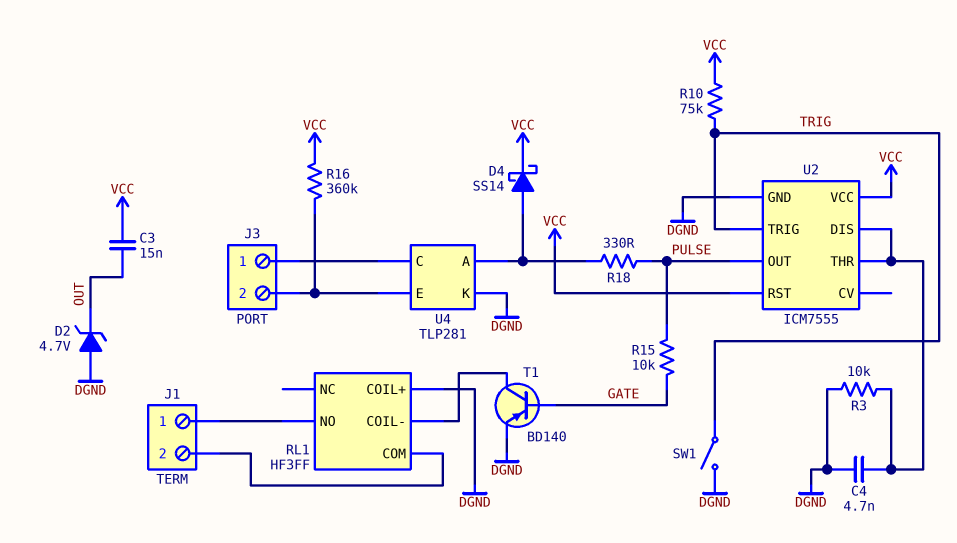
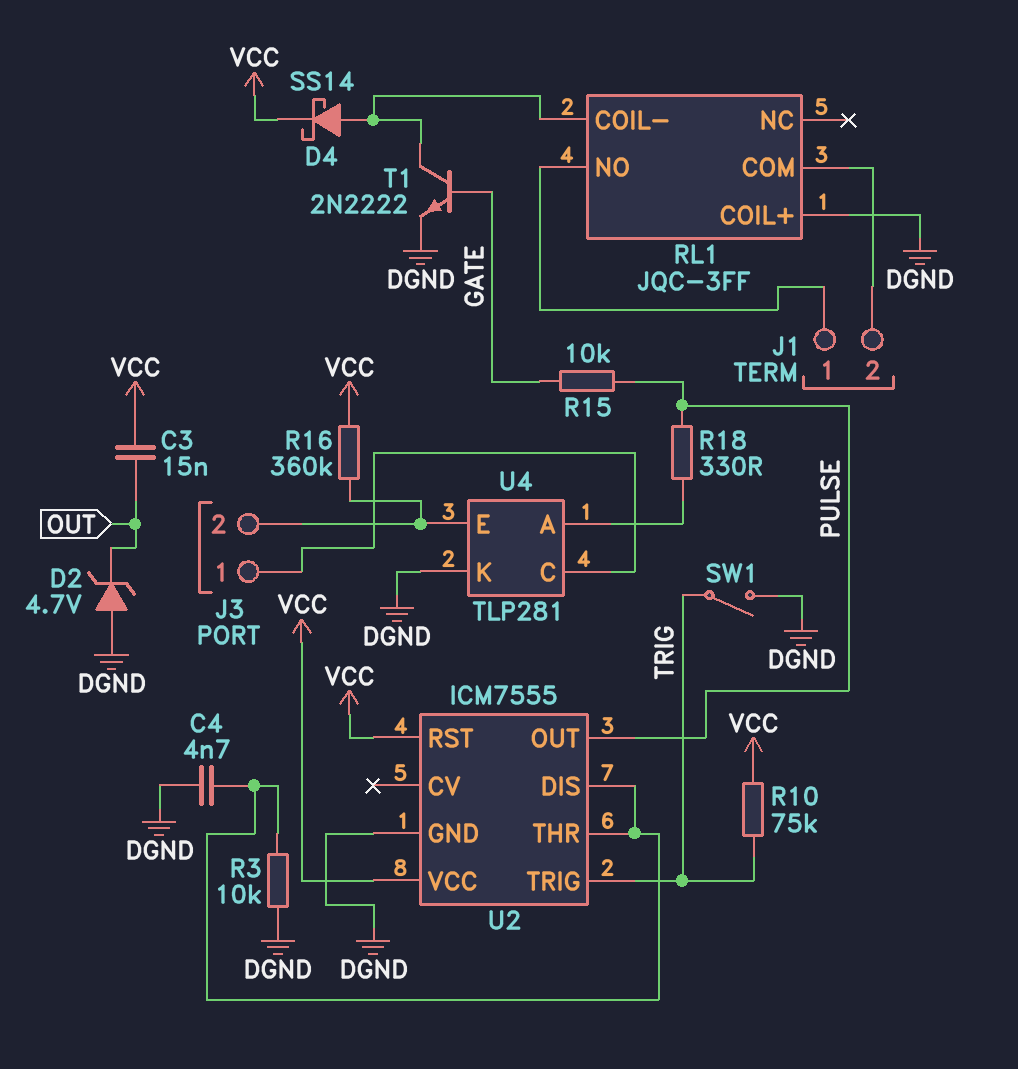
D4: schottky SS14 (A U4/A, K VCC) -> schottky SS14 (A RL1/COIL-, K VCC)
RL1: HF3FF -> JQC-3FF
T1: PNP BD140 (B GATE, C RL1/COIL-, E DGND) -> NPN 2N2222 (B GATE, C RL1/COIL-, E DGND)

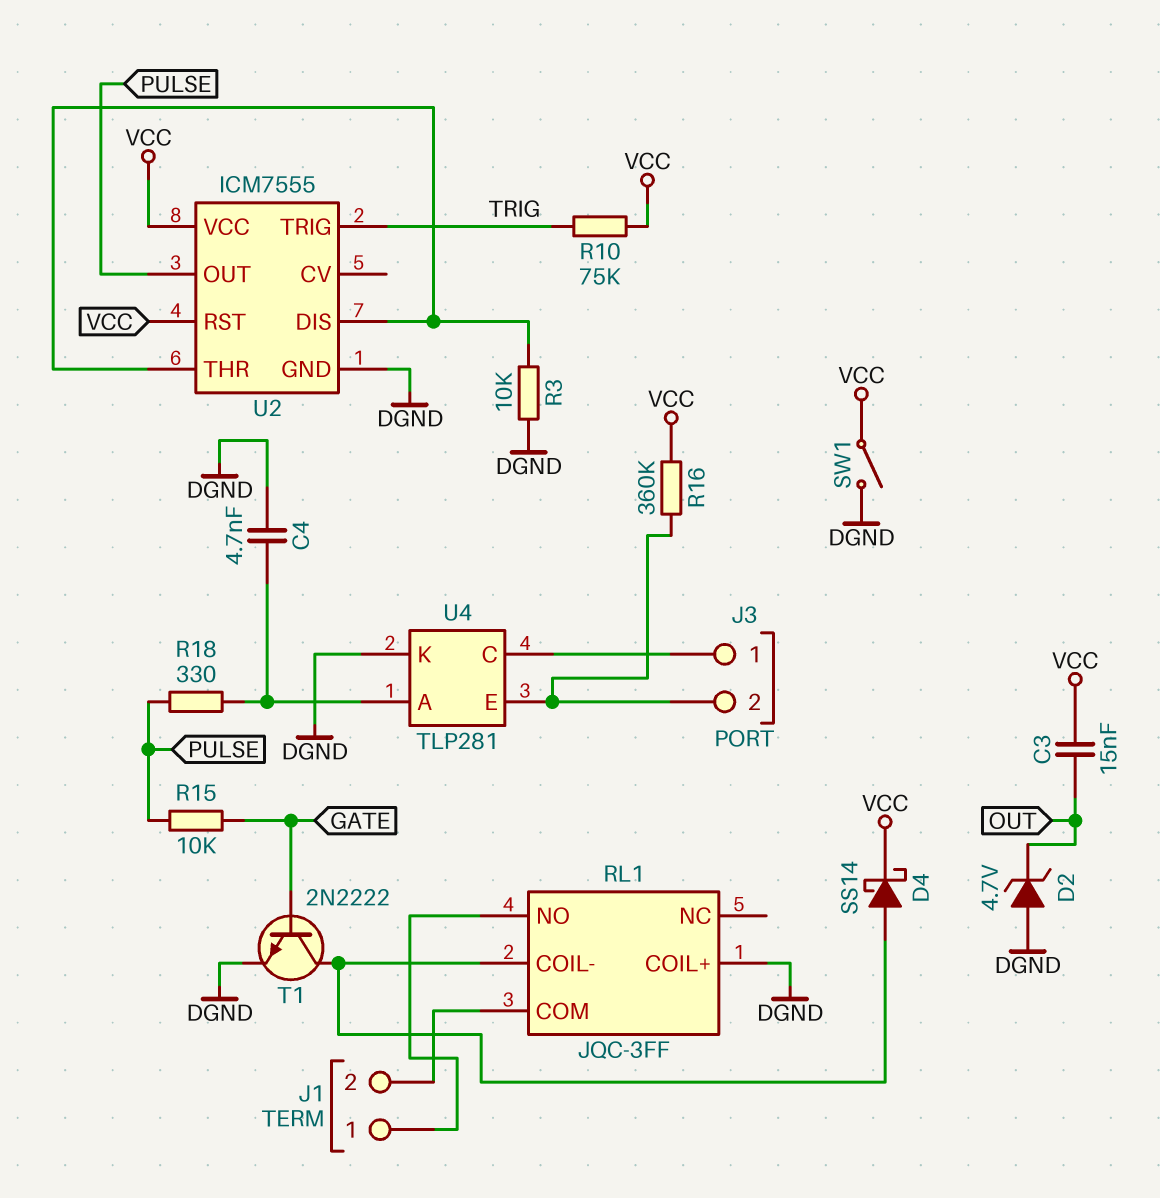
C4: 4.7nF (DGND, U2/DIS) -> 4.7nF (DGND, U4/A)
SW1: switch (DGND, TRIG) -> switch (DGND, VCC)

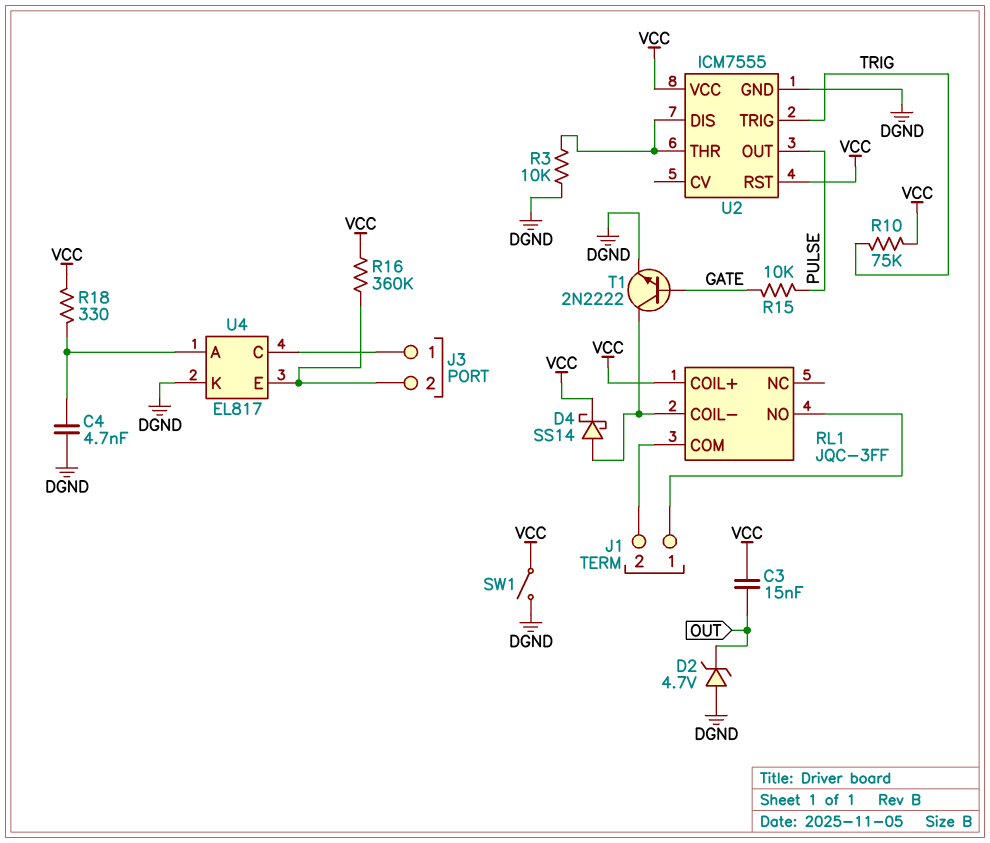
R18: 330 (PULSE, U4/A) -> 330 (U4/A, VCC)
RL1 pin COIL+: DGND -> VCC
U4: TLP281 -> EL817

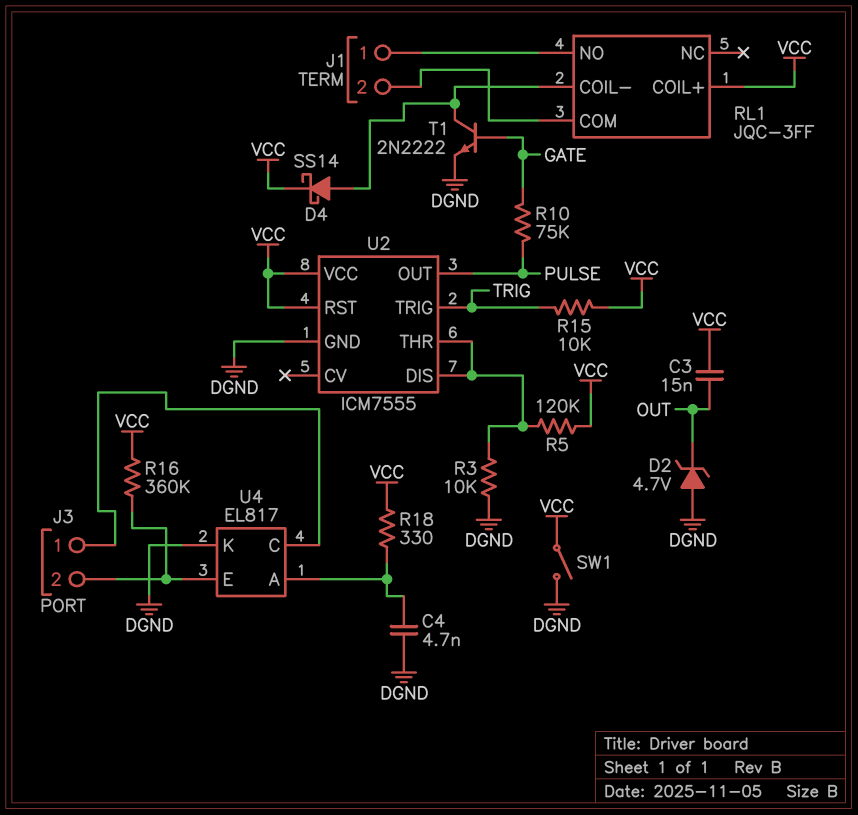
R5: none -> 120k (U2/DIS, VCC)
R10: 75k (TRIG, VCC) -> 75k (GATE, PULSE)
R15: 10k (GATE, PULSE) -> 10k (TRIG, VCC)

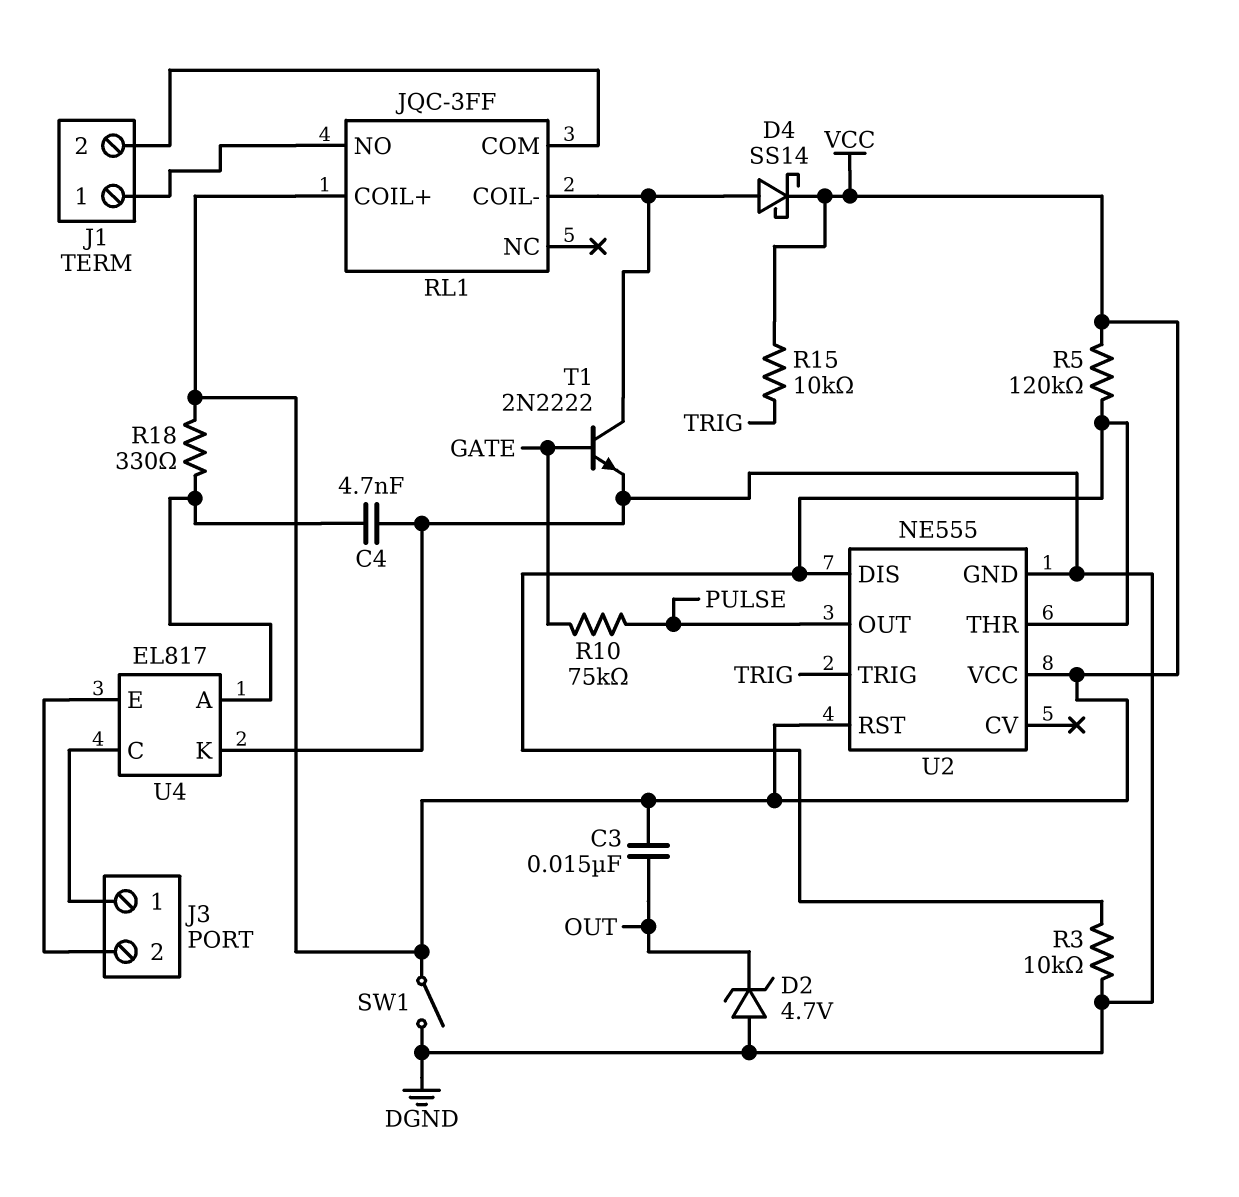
R16: 360k (J3/2, VCC) -> none
U2: ICM7555 -> NE555

